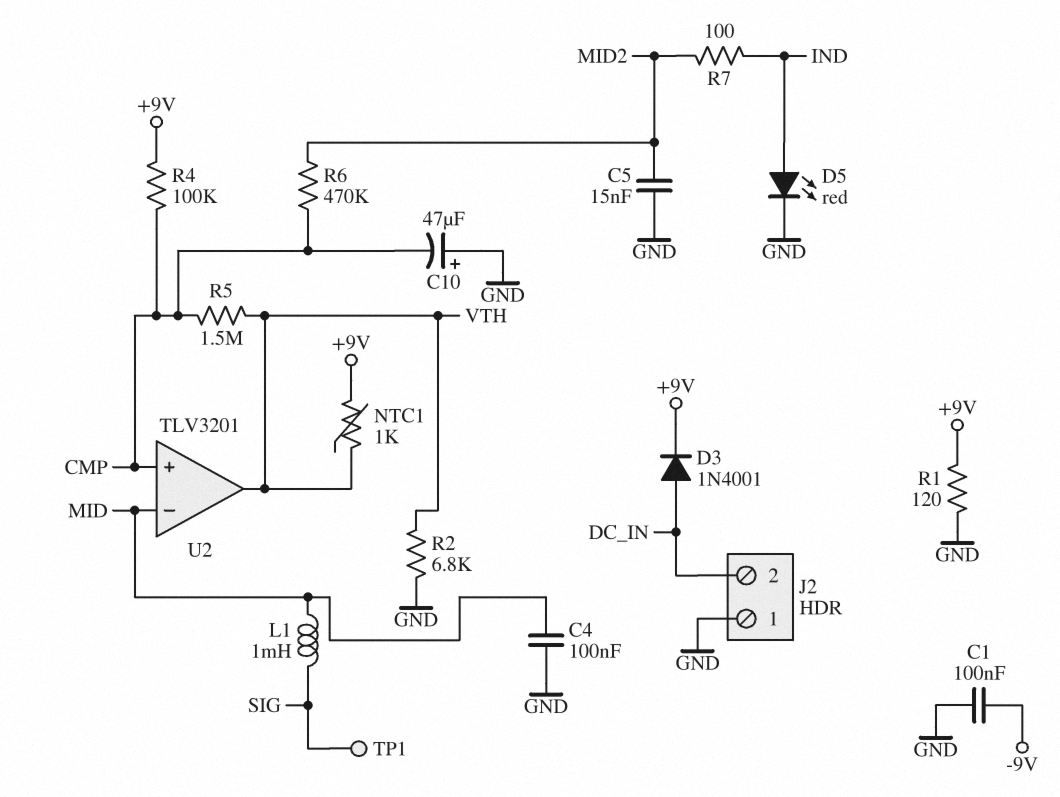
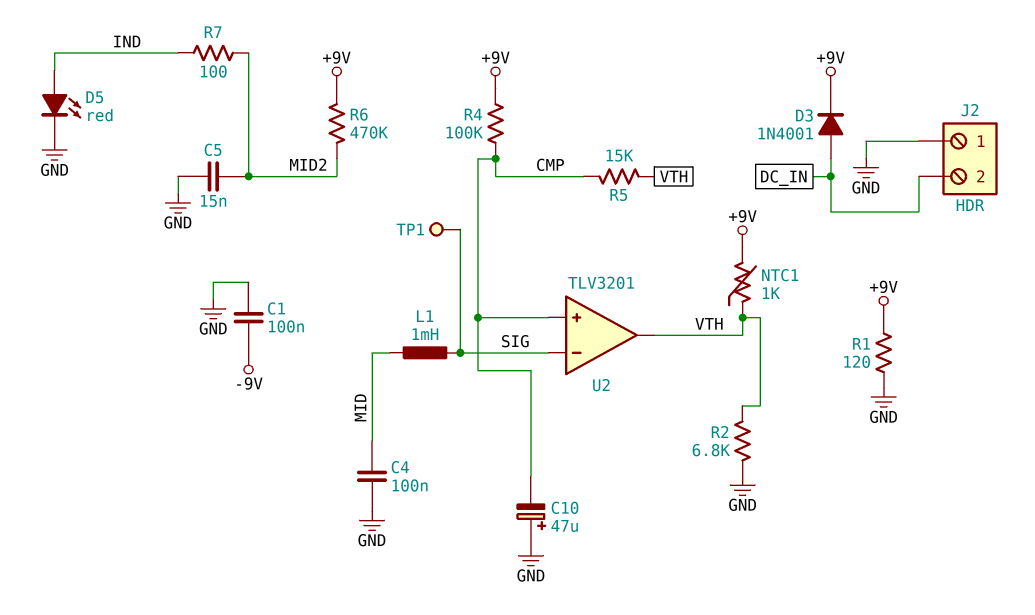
R5: 1.5M (CMP, VTH) -> 15k (CMP, VTH)
R6: 470k (CMP, MID2) -> 470k (+9V, MID2)
U2 pin in-: MID -> SIG

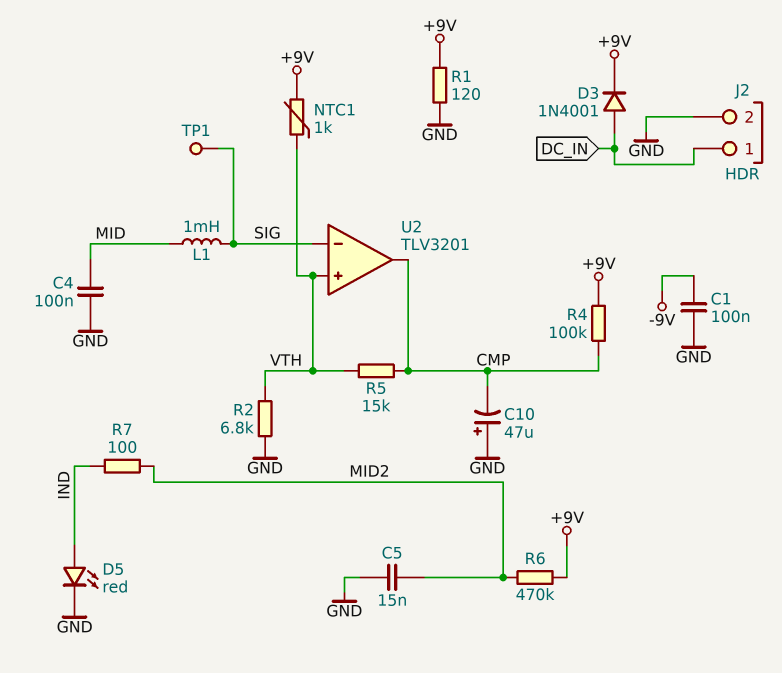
J2 pin 1: GND -> DC_IN
J2 pin 2: DC_IN -> GND
U2 pin in+: CMP -> VTH
U2 pin out: VTH -> CMP

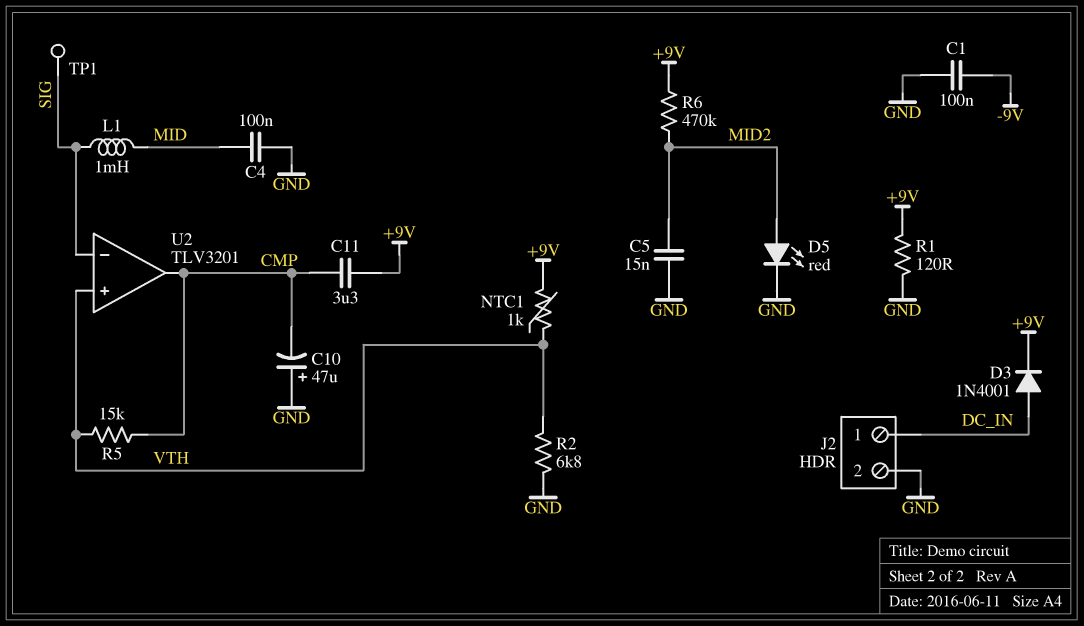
C11: none -> 3.3uF (+9V, CMP)
D5: LED red (A IND, K GND) -> LED red (A MID2, K GND)
R4: 100k (+9V, CMP) -> none
R7: 100 (IND, MID2) -> none

